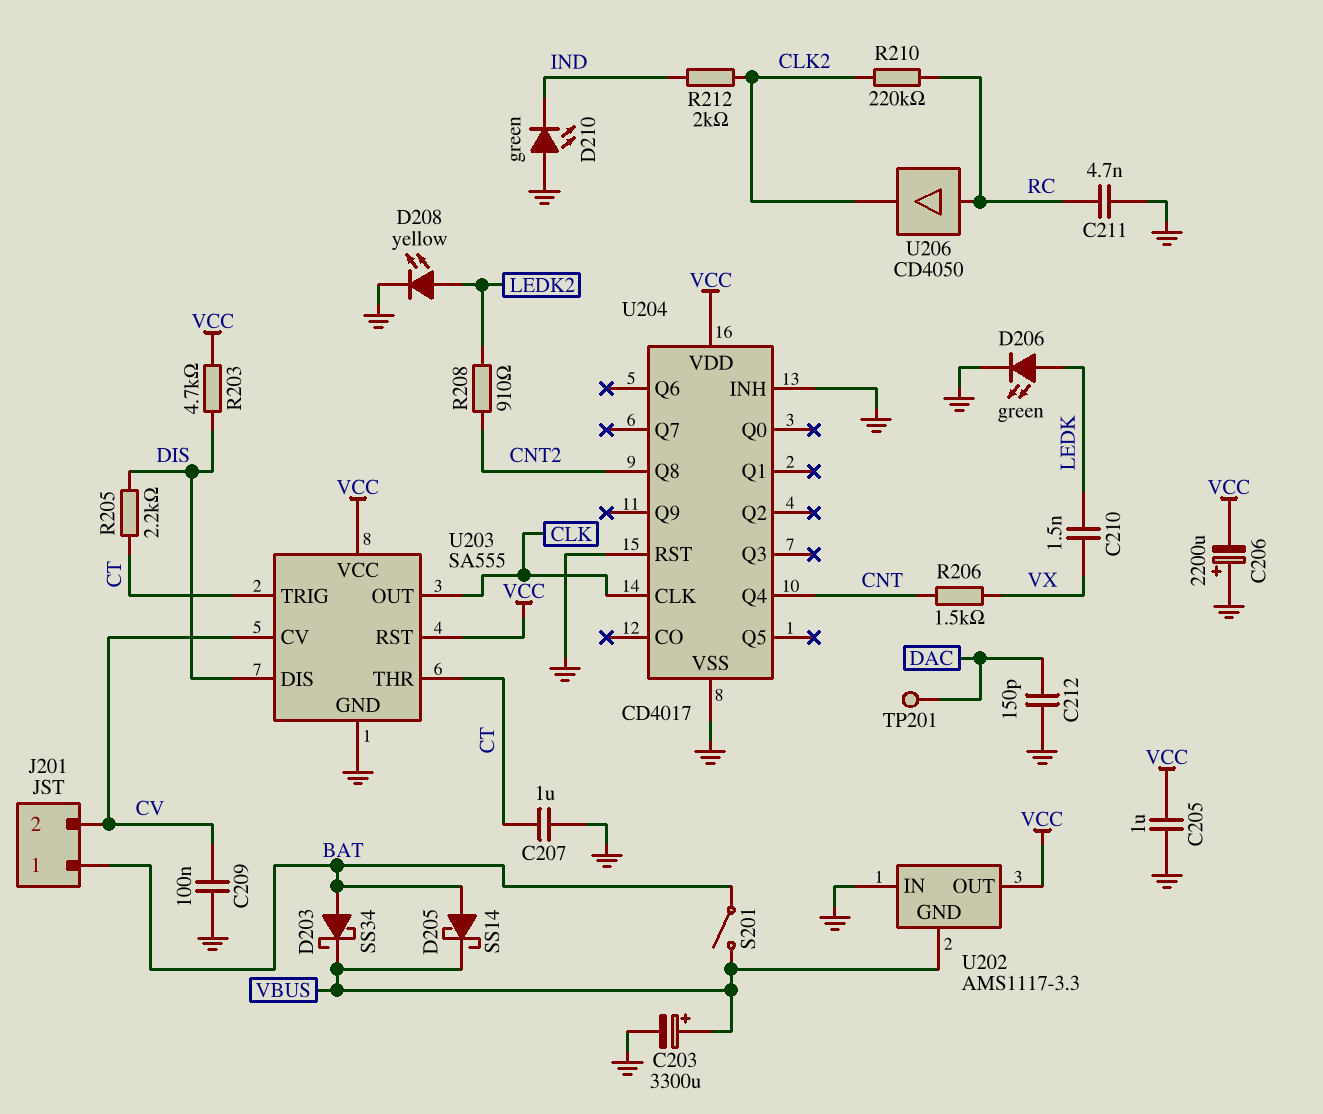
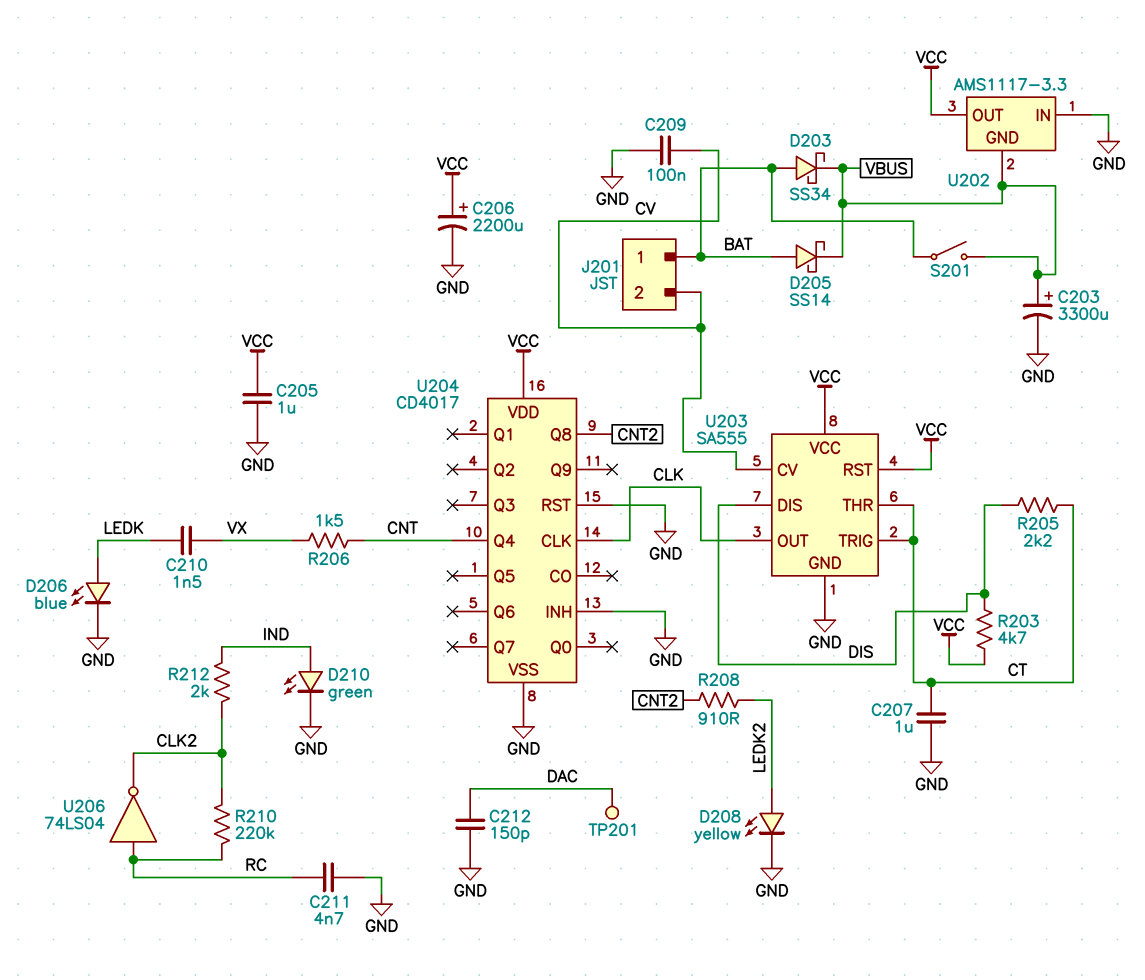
C206: 2200uF (plus GND, minus VCC) -> 2200uF (plus VCC, minus GND)
D206: LED green (A LEDK, K GND) -> LED blue (A LEDK, K GND)
D210: LED green (A GND, K IND) -> LED green (A IND, K GND)
U206: buffer CD4050 (in RC, out CLK2) -> NOT 74LS04 (in RC, out CLK2)

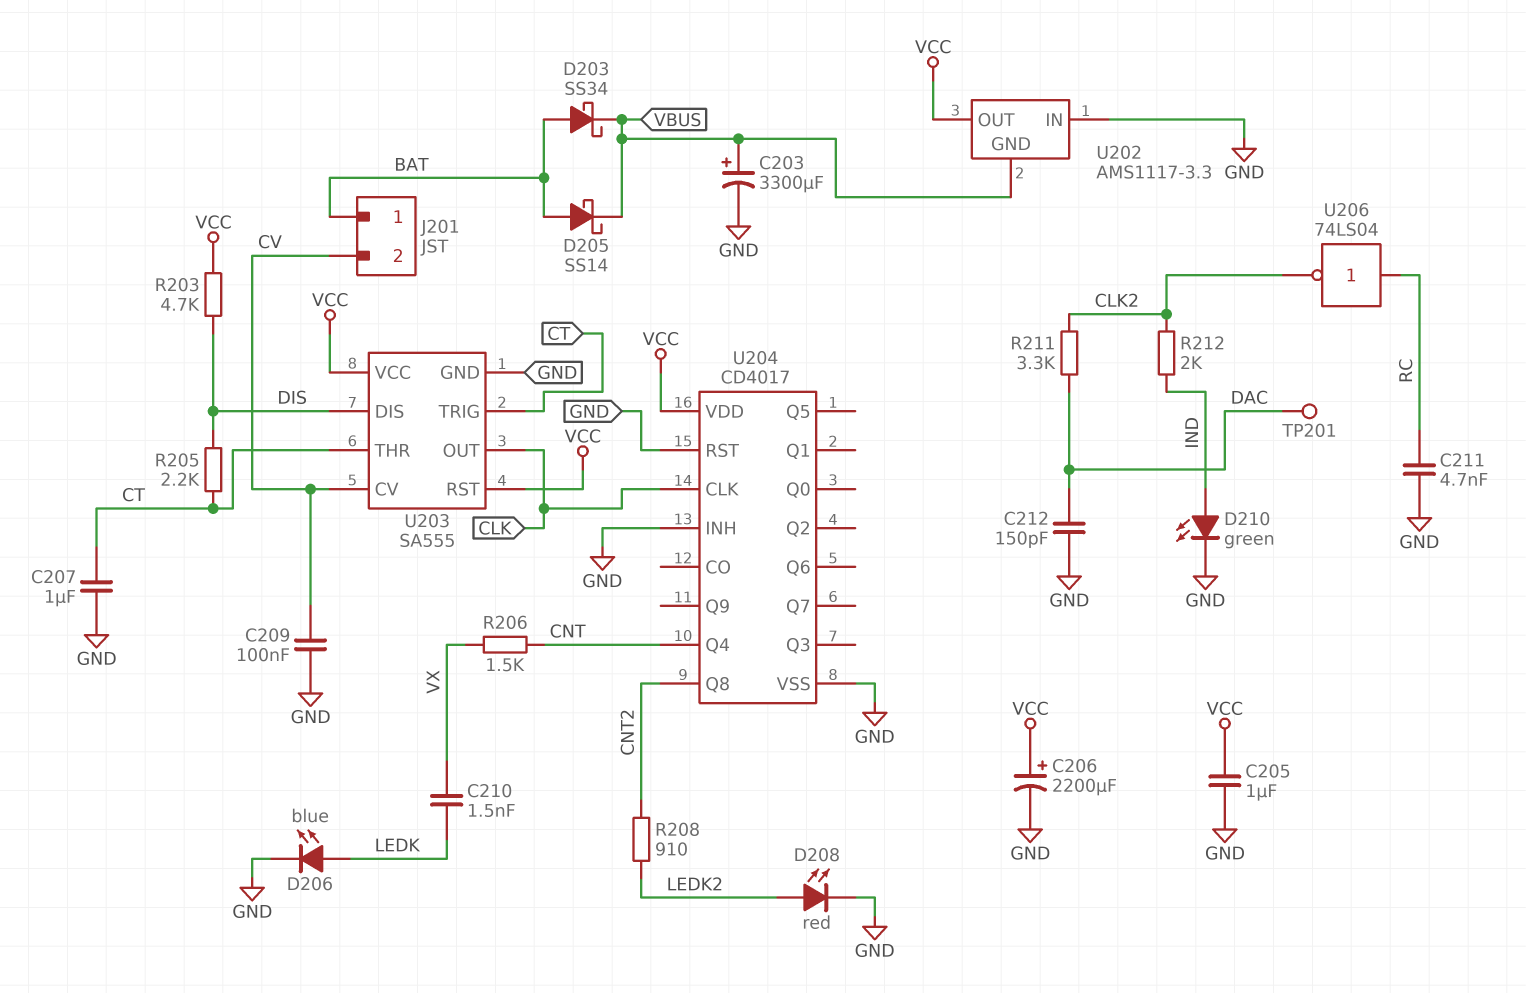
D208: LED yellow (A LEDK2, K GND) -> LED red (A LEDK2, K GND)
R210: 220k (CLK2, RC) -> none
R211: none -> 3.3k (CLK2, DAC)
S201: switch (BAT, VBUS) -> none

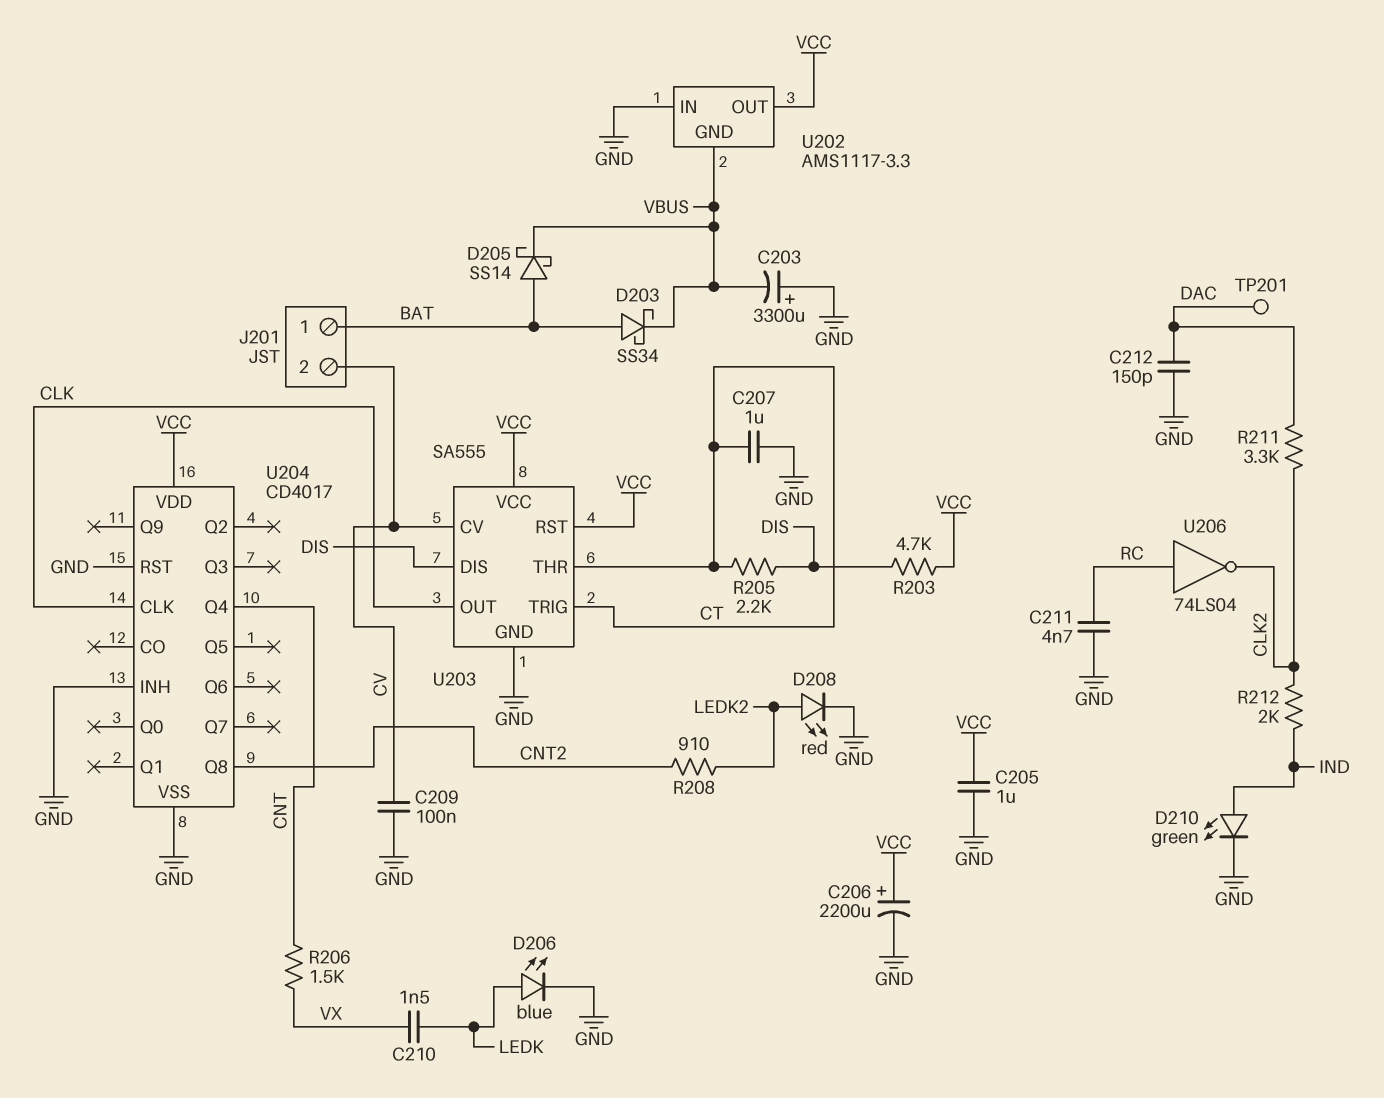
C203: 3300uF (plus VBUS, minus GND) -> 3300uF (plus GND, minus VBUS)

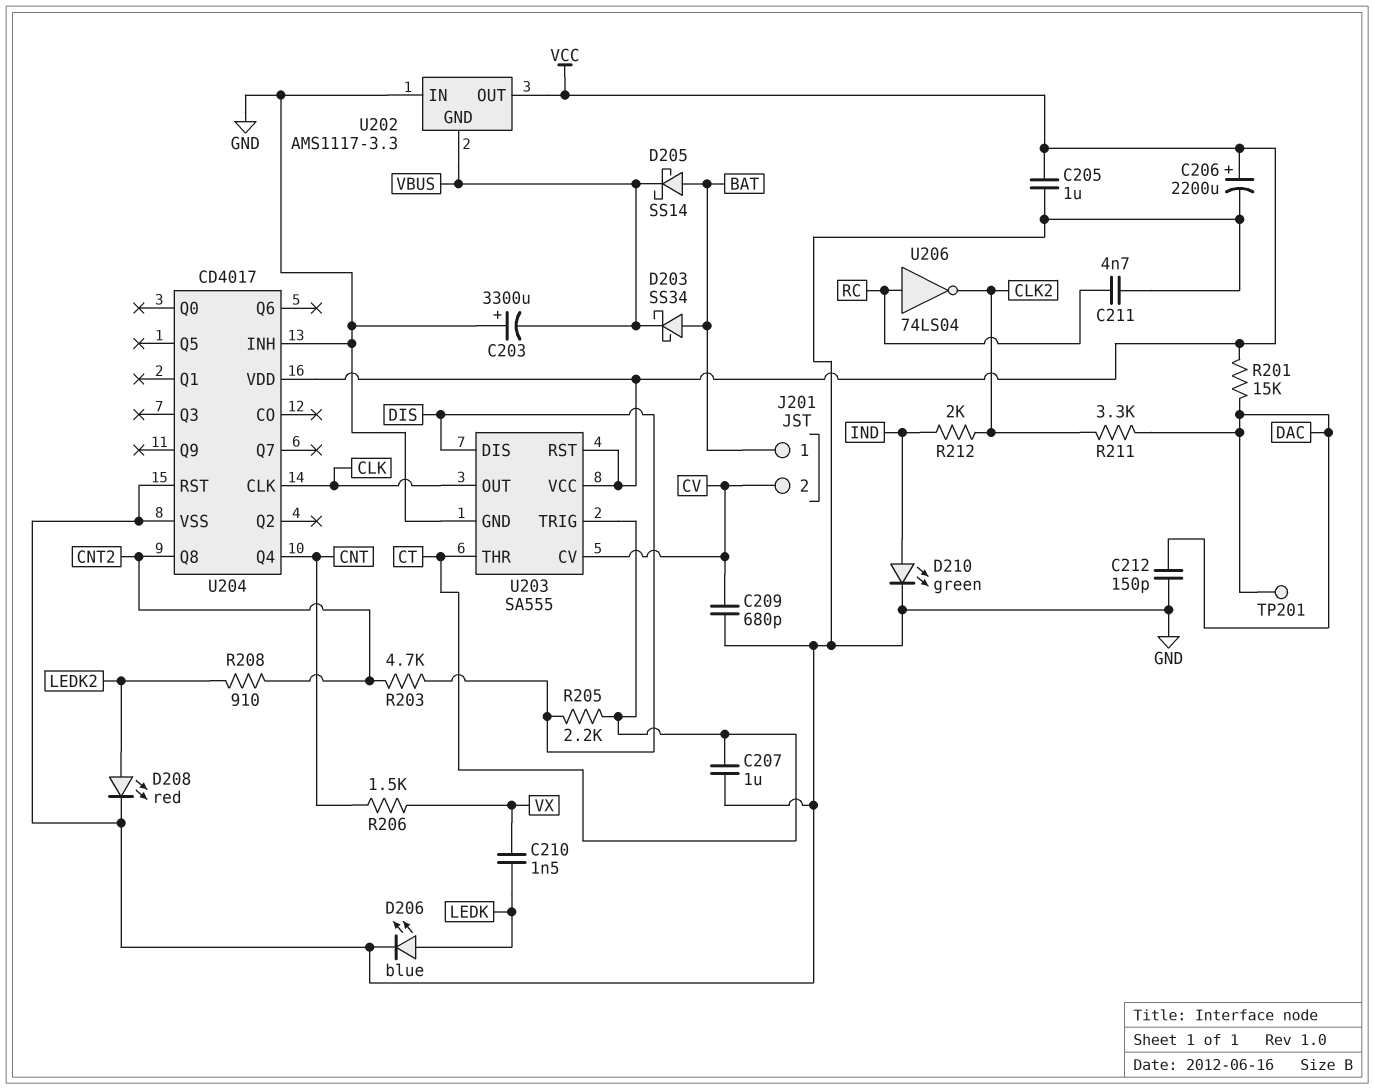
C209: 100nF (CV, GND) -> 680pF (CV, GND)
R201: none -> 15k (DAC, VCC)
R203: 4.7k (DIS, VCC) -> 4.7k (CNT2, DIS)

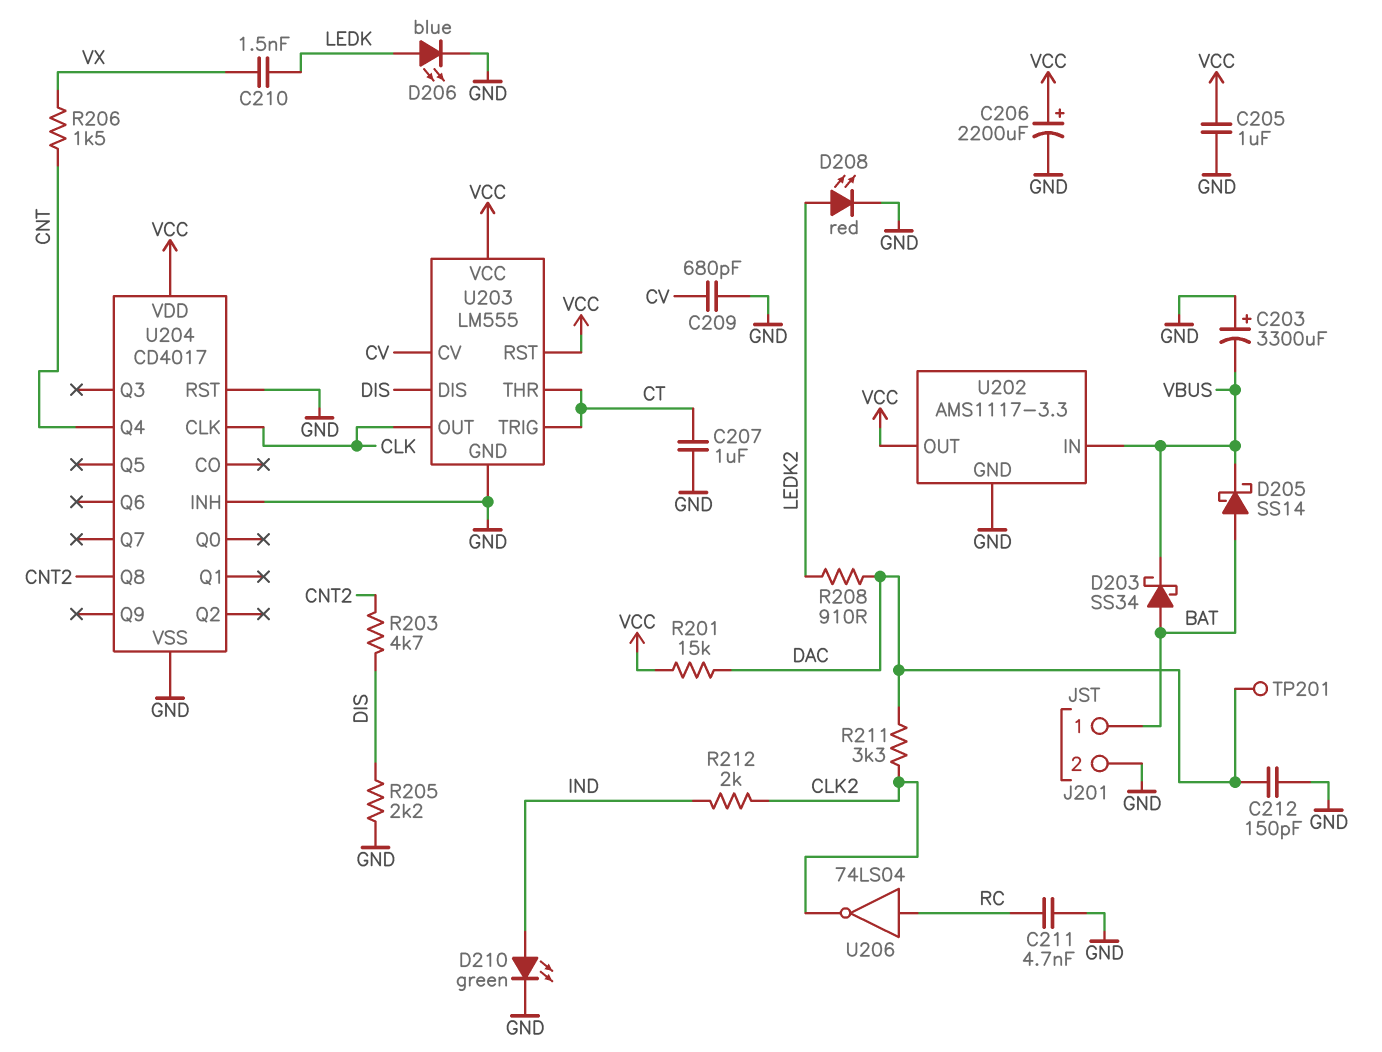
J201 pin 2: CV -> GND
R205: 2.2k (CT, DIS) -> 2.2k (DIS, GND)
R208: 910 (CNT2, LEDK2) -> 910 (DAC, LEDK2)
U202 pin GND: VBUS -> GND
U202 pin IN: GND -> VBUS
U203: SA555 -> LM555

